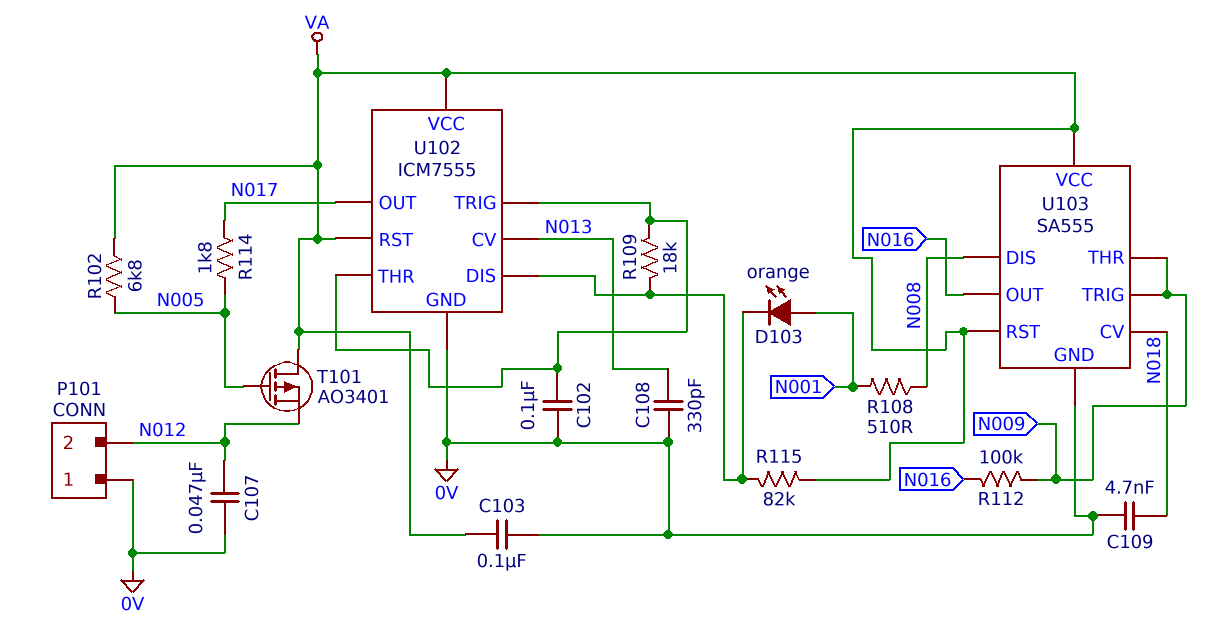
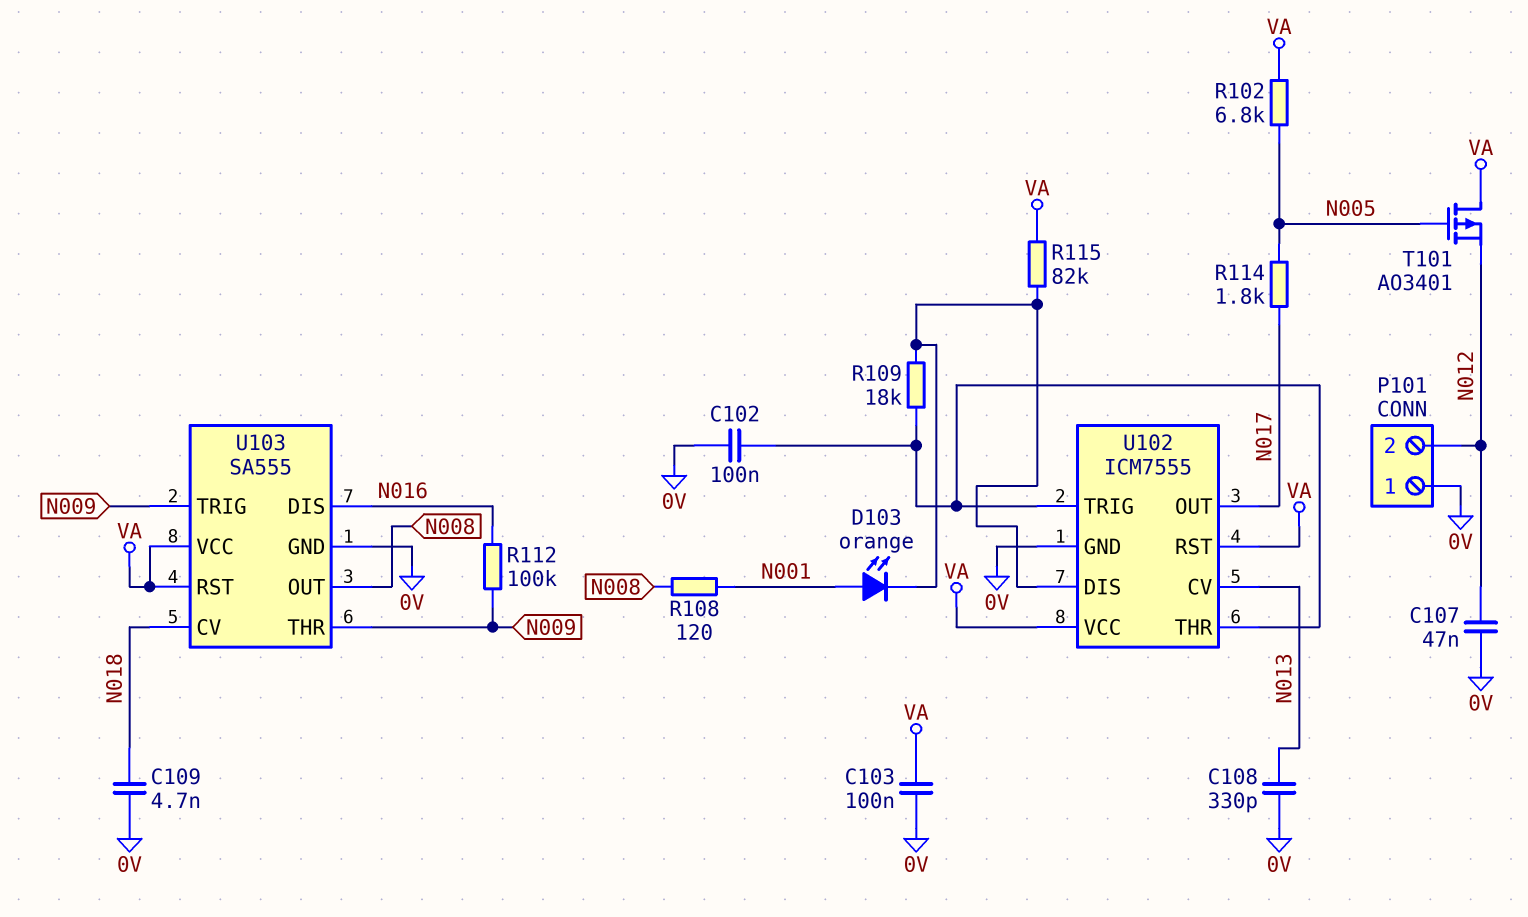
R108: 510 (N001, N008) -> 120 (N001, N008)
U103 pin DIS: N008 -> N016
U103 pin OUT: N016 -> N008

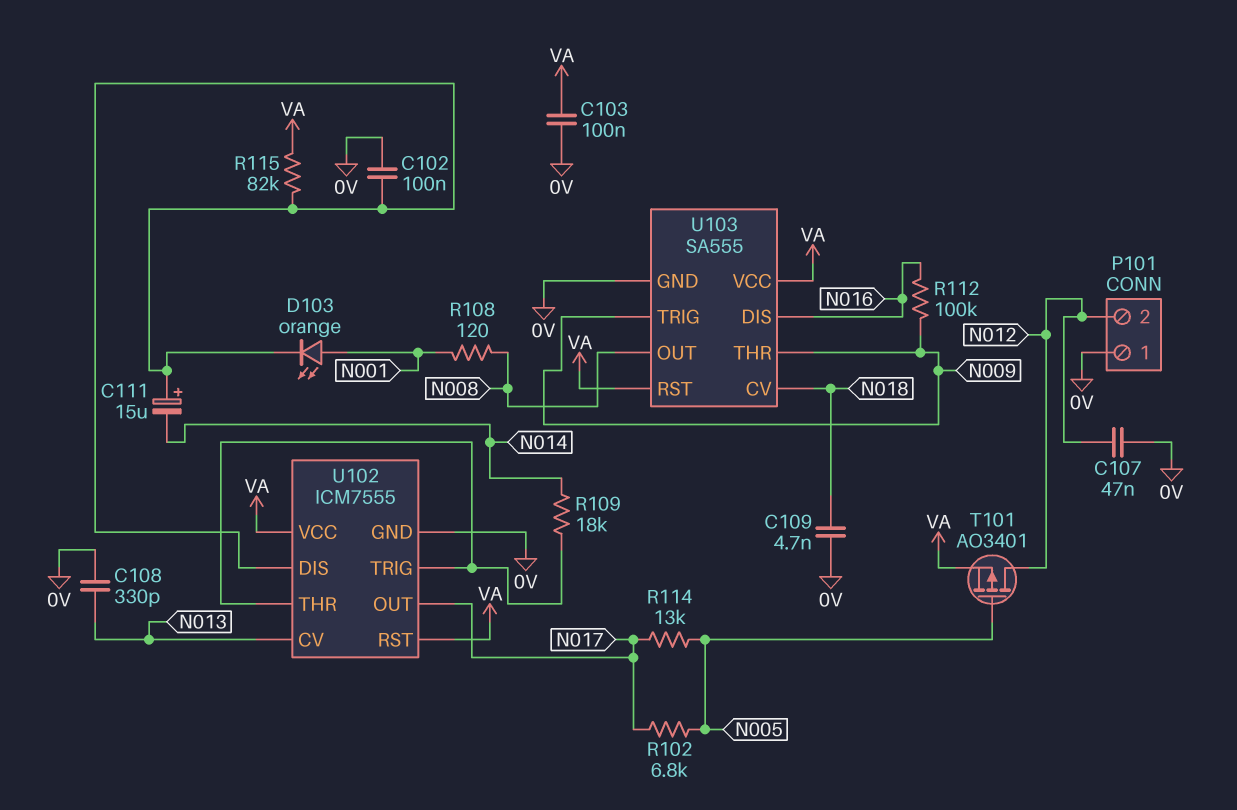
C102: 100nF (0V, U102/THR) -> 100nF (0V, U102/DIS)
C111: none -> 15uF (plus U102/DIS, minus N014)
R102: 6.8k (N005, VA) -> 6.8k (N005, N017)
R109: 18k (U102/DIS, U102/THR) -> 18k (N014, U102/THR)
R114: 1.8k (N005, N017) -> 13k (N005, N017)
T101: PMOS AO3401 (G N005, D VA, S N012) -> PMOS AO3401 (G N005, D N012, S VA)

